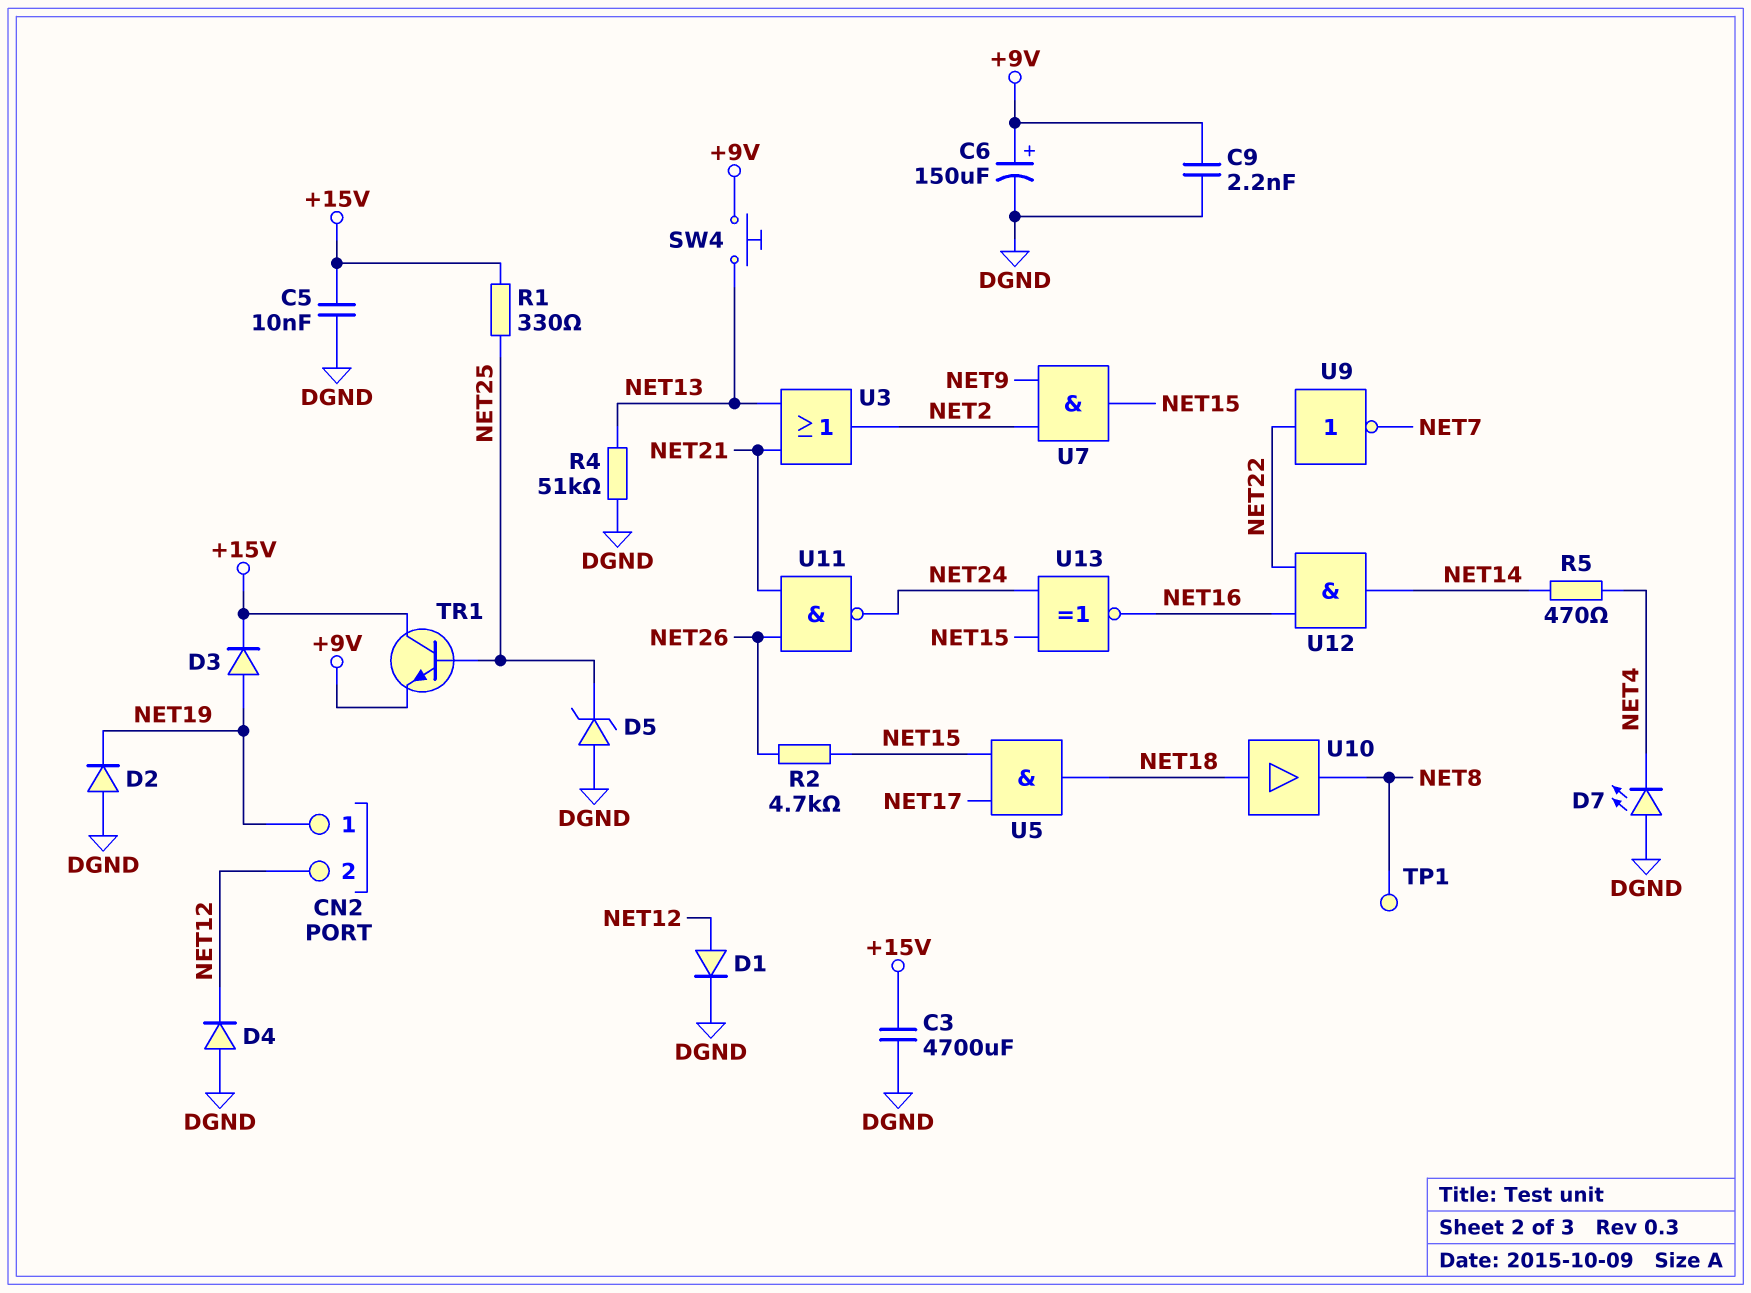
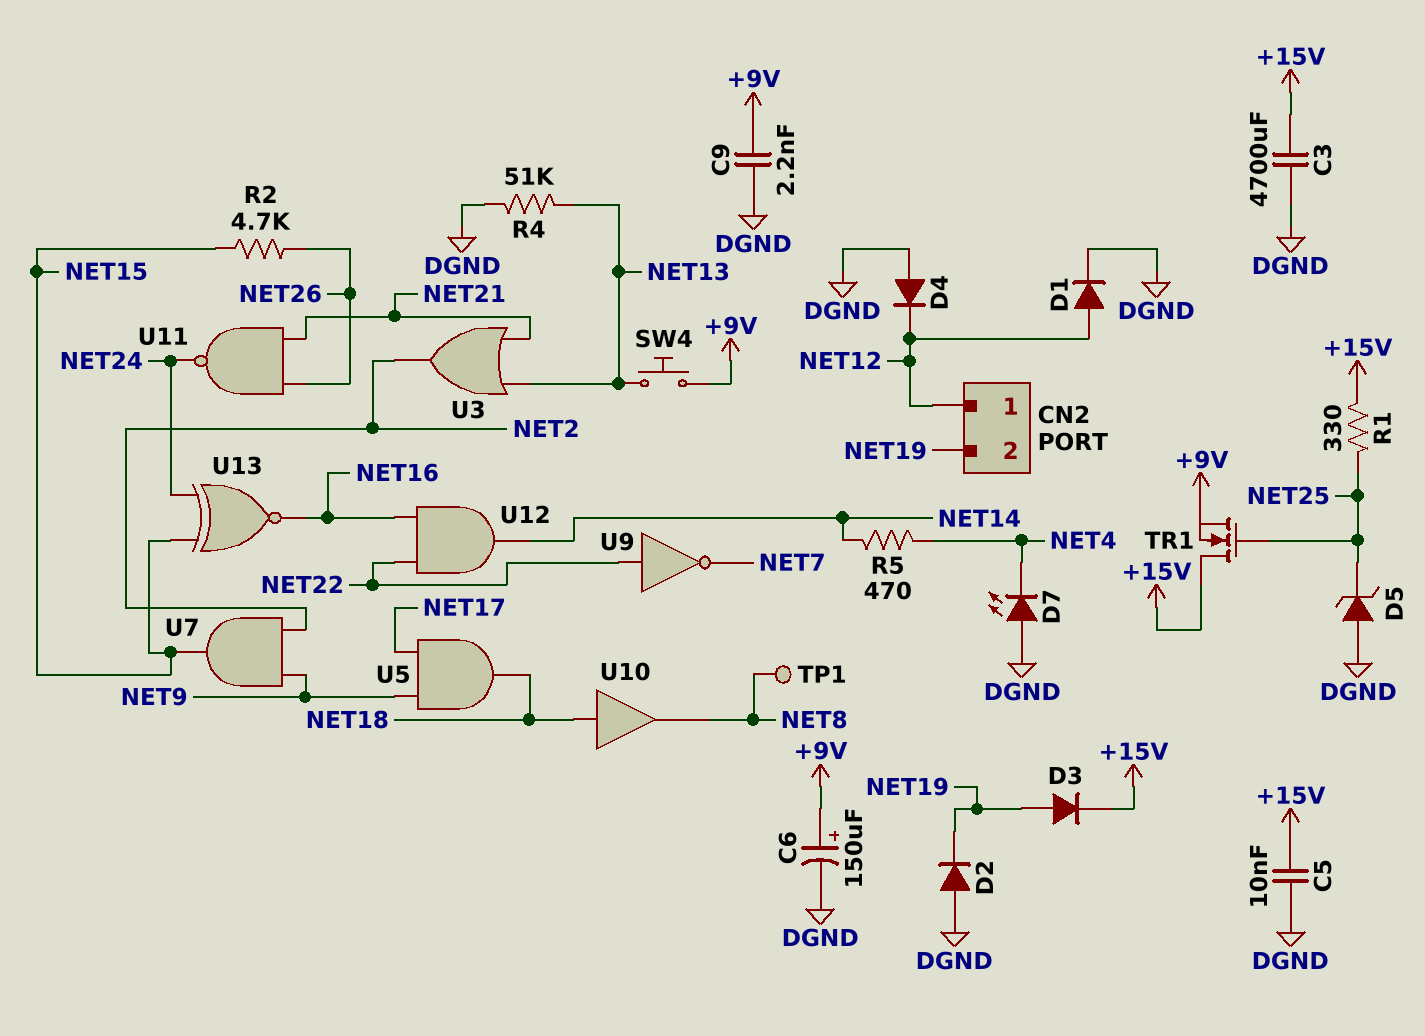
CN2 pin 1: NET19 -> NET12
CN2 pin 2: NET12 -> NET19
TR1: NPN (B NET25, C +15V, E +9V) -> NMOS (G NET25, D +15V, S +9V)
U5: AND (in NET15, in NET17, out NET18) -> AND (in NET9, in NET17, out NET18)

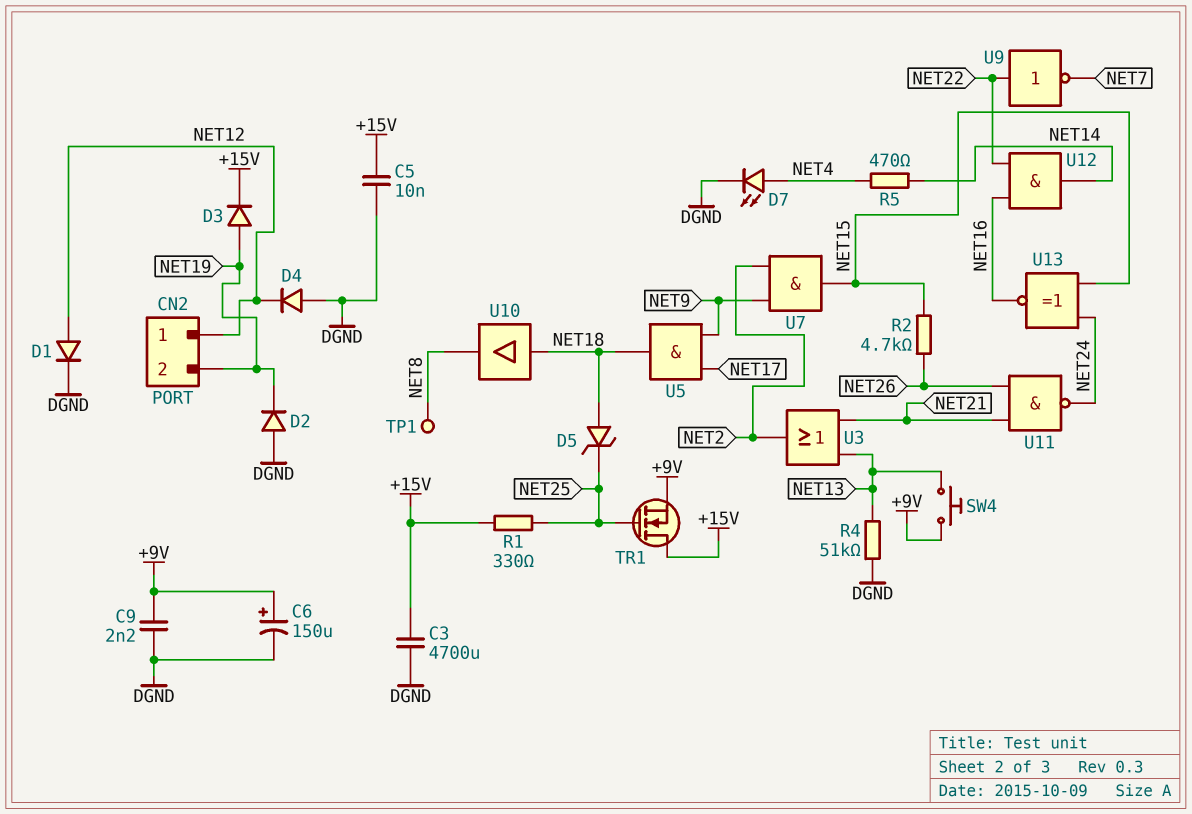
D5: zener (A DGND, K NET25) -> zener (A NET18, K NET25)
D7: LED (A DGND, K NET4) -> LED (A NET4, K DGND)

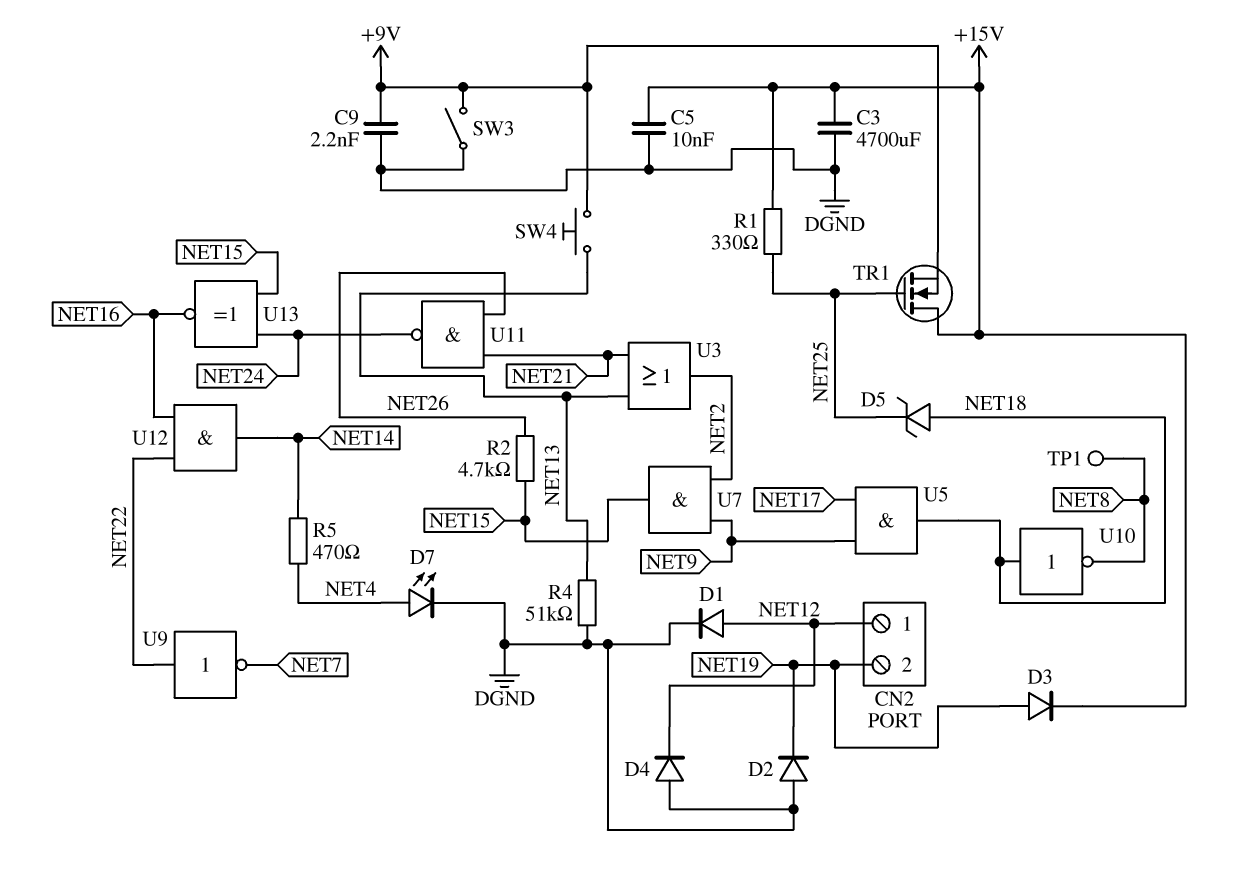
C6: 150uF (plus +9V, minus DGND) -> none
SW3: none -> switch (+9V, DGND)
U10: buffer (in NET18, out NET8) -> NOT (in NET18, out NET8)

